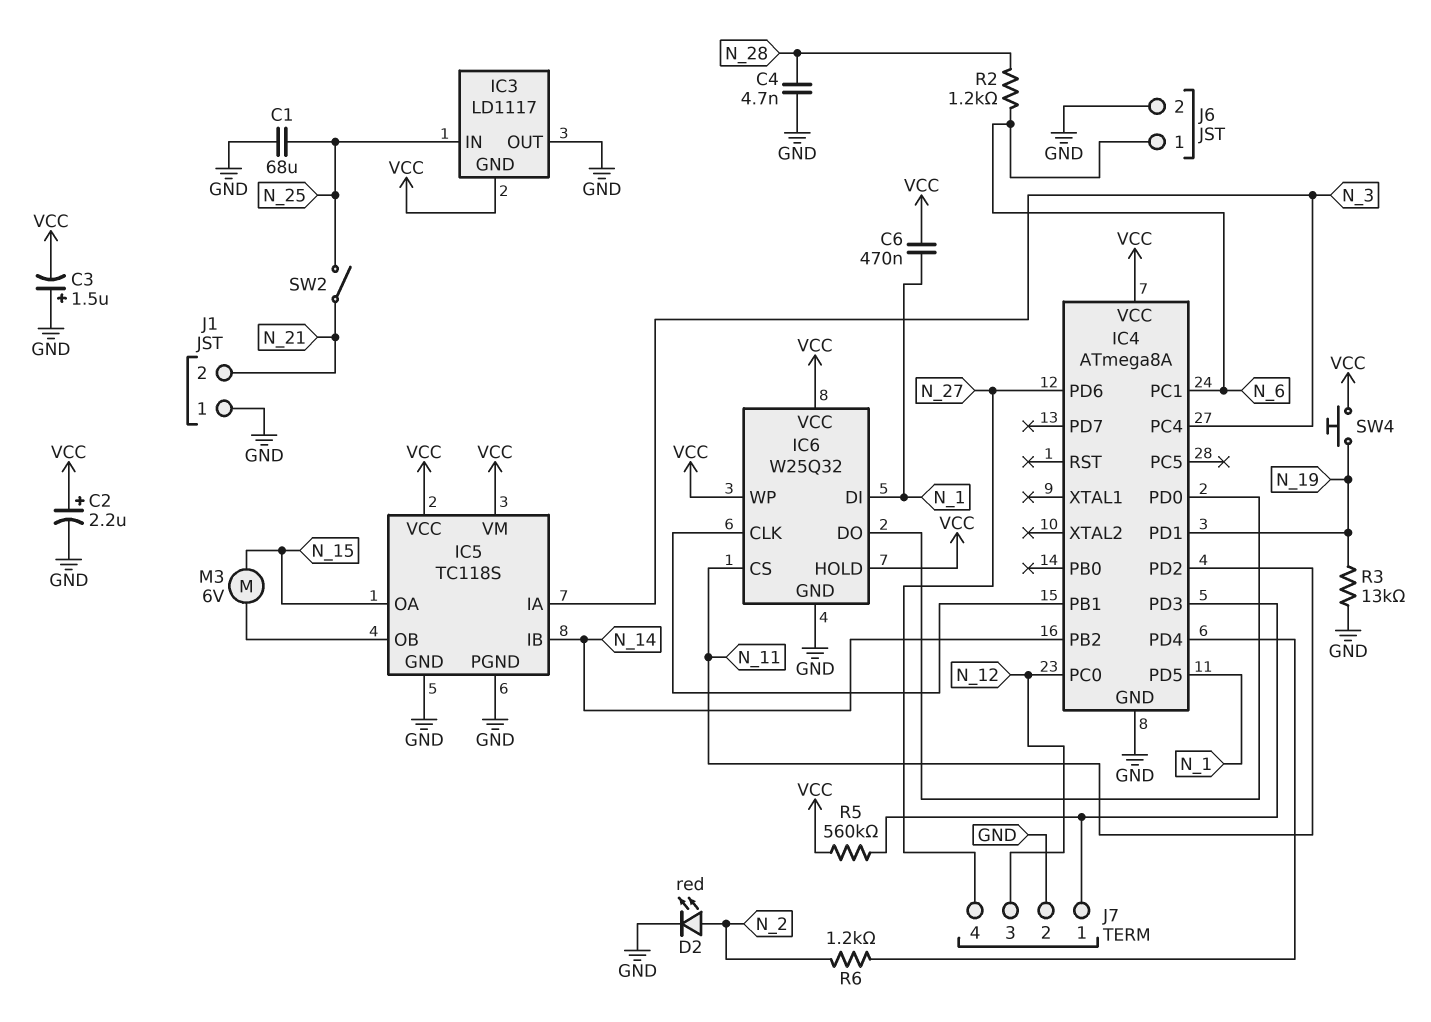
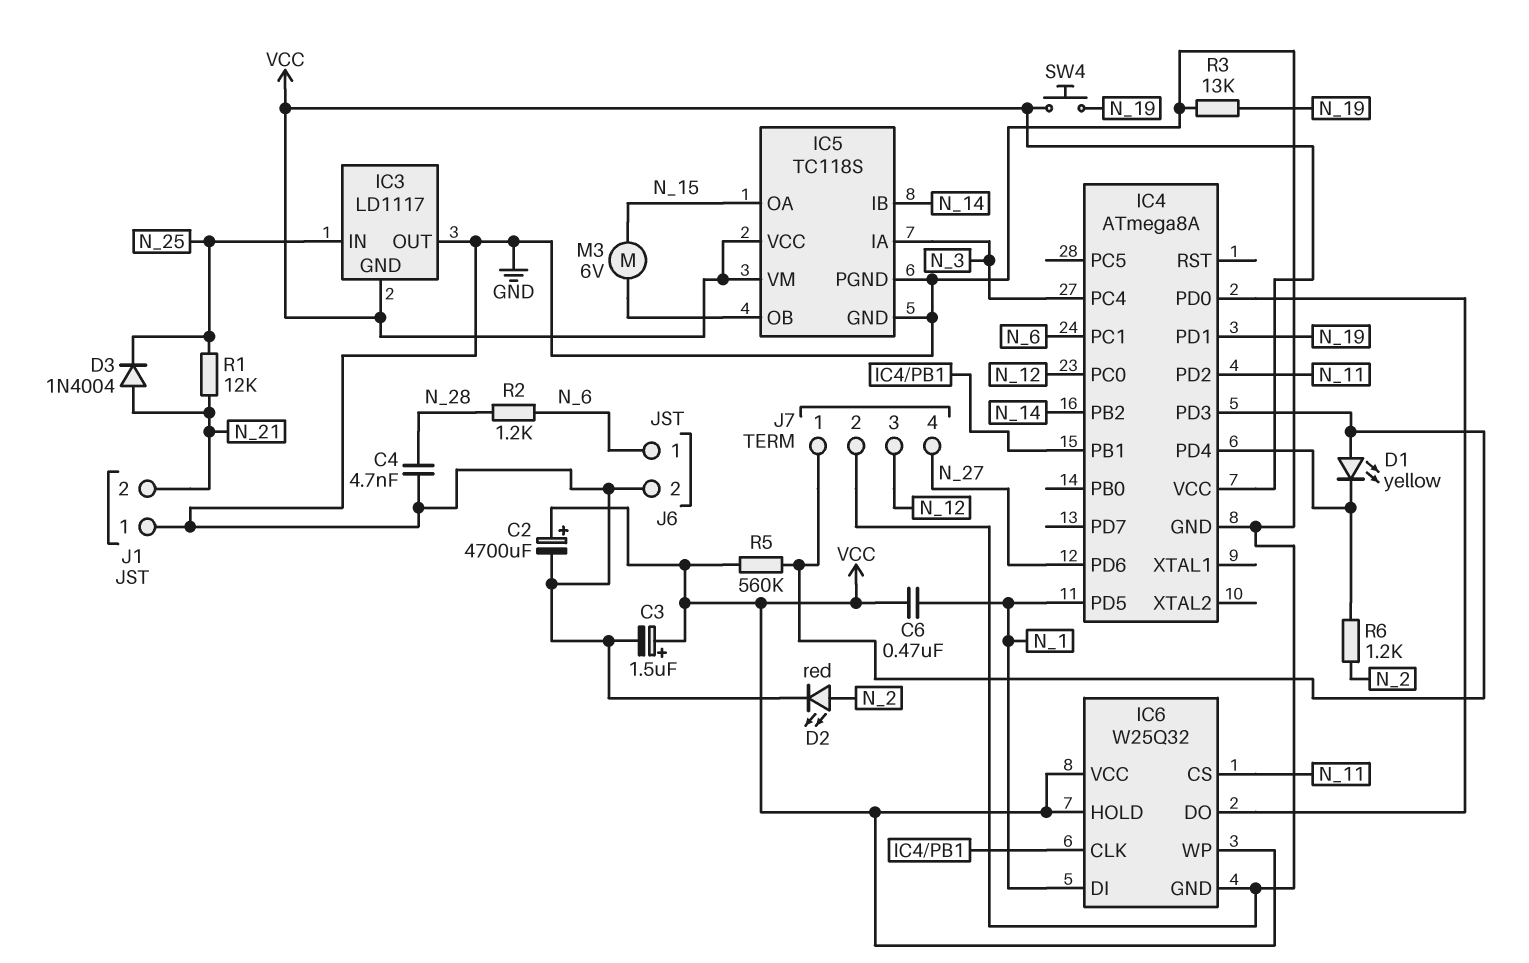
C1: 68uF (GND, N_25) -> none
C2: 2.2uF (plus VCC, minus GND) -> 4700uF (plus VCC, minus GND)
C3: 1.5uF (plus GND, minus VCC) -> 1.5uF (plus VCC, minus GND)
D1: none -> LED yellow (A IC4/PD3, K IC4/PD4)
D3: none -> diode 1N4004 (A N_21, K N_25)
R1: none -> 12k (N_21, N_25)
SW2: switch (N_21, N_25) -> none

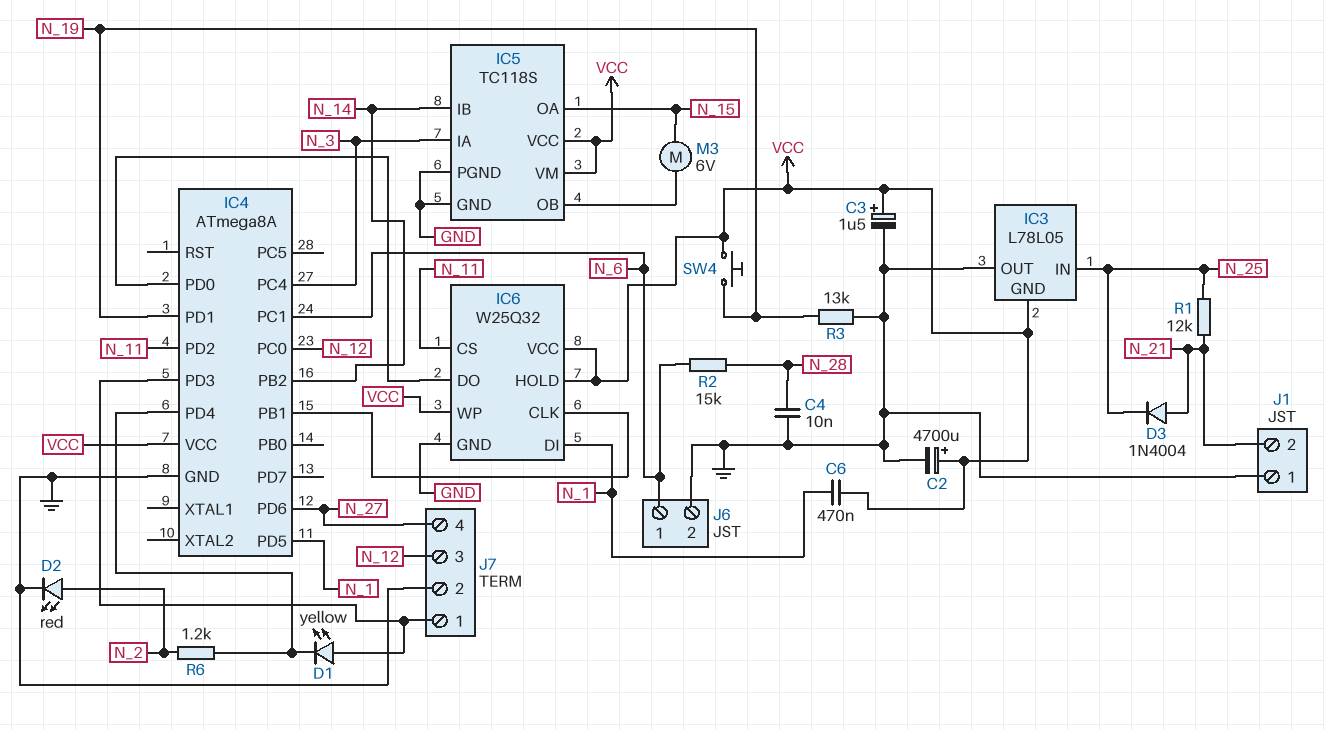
C4: 4.7nF (GND, N_28) -> 10nF (GND, N_28)
IC3: LD1117 -> L78L05
R2: 1.2k (N_6, N_28) -> 15k (N_6, N_28)
R5: 560k (IC4/PD3, VCC) -> none

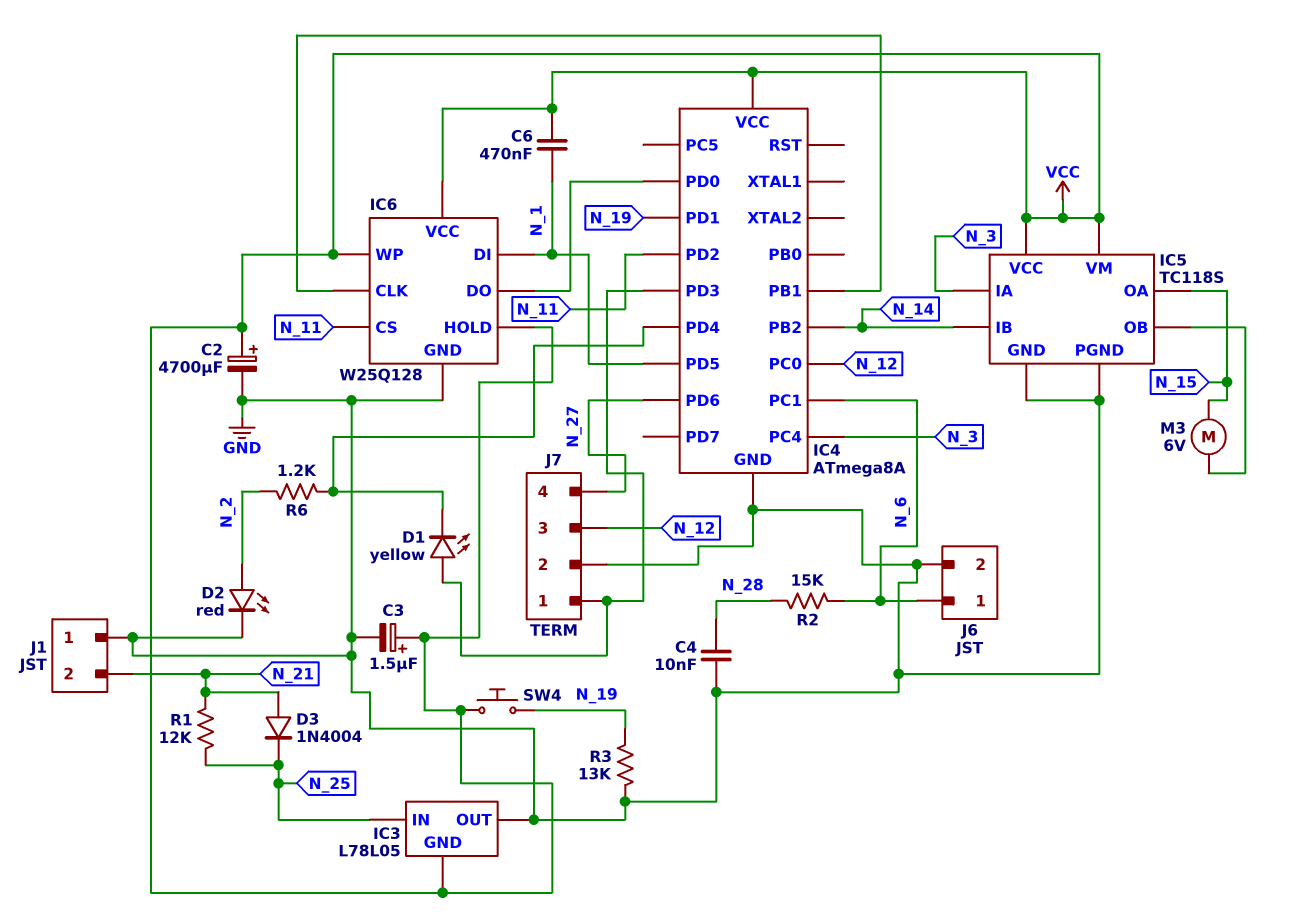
IC6: W25Q32 -> W25Q128

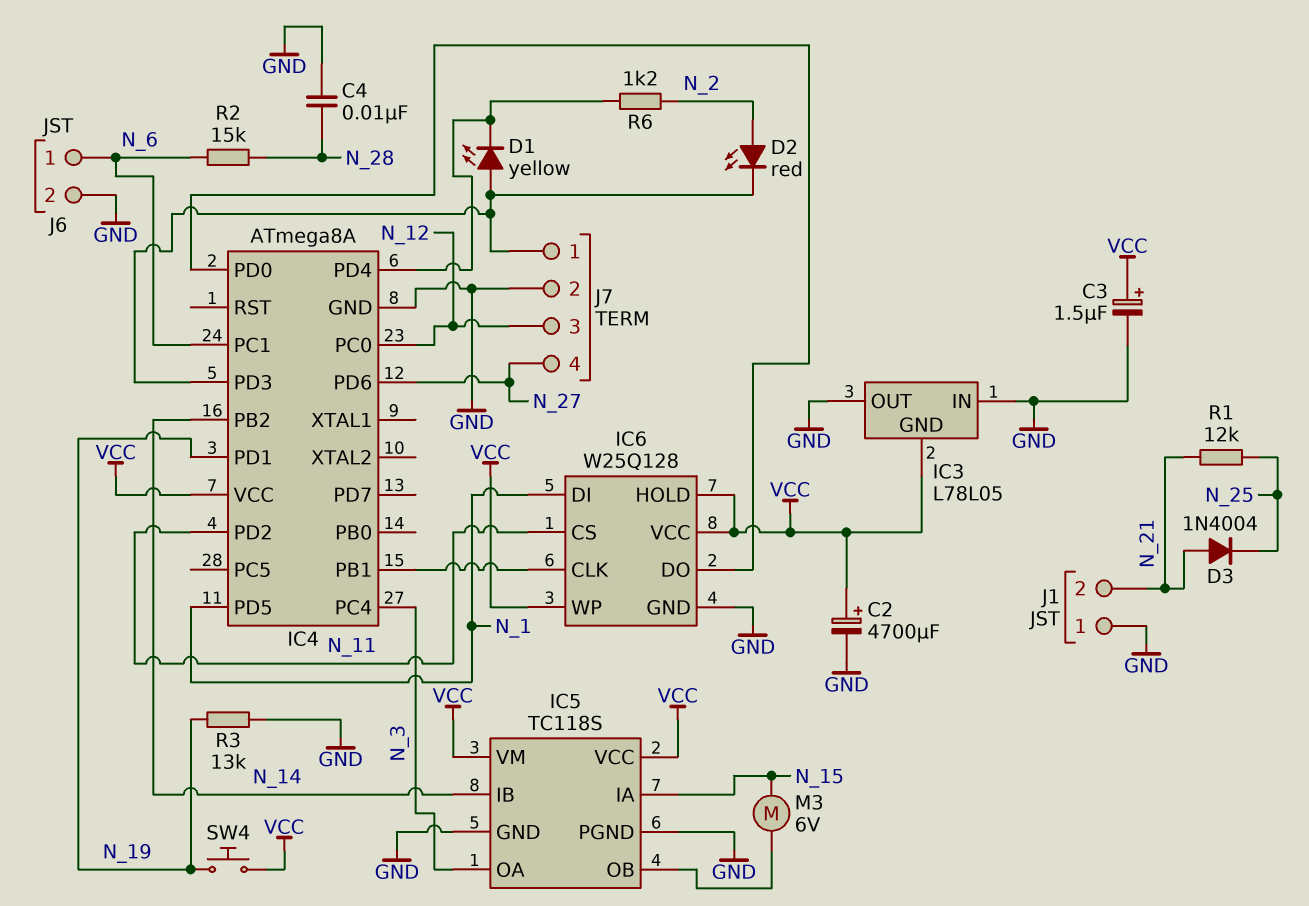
C6: 470nF (N_1, VCC) -> none
D2: LED red (A N_2, K GND) -> LED red (A N_2, K IC4/PD3)
IC3 pin IN: N_25 -> GND
IC5 pin IA: N_3 -> N_15
IC5 pin OA: N_15 -> N_3

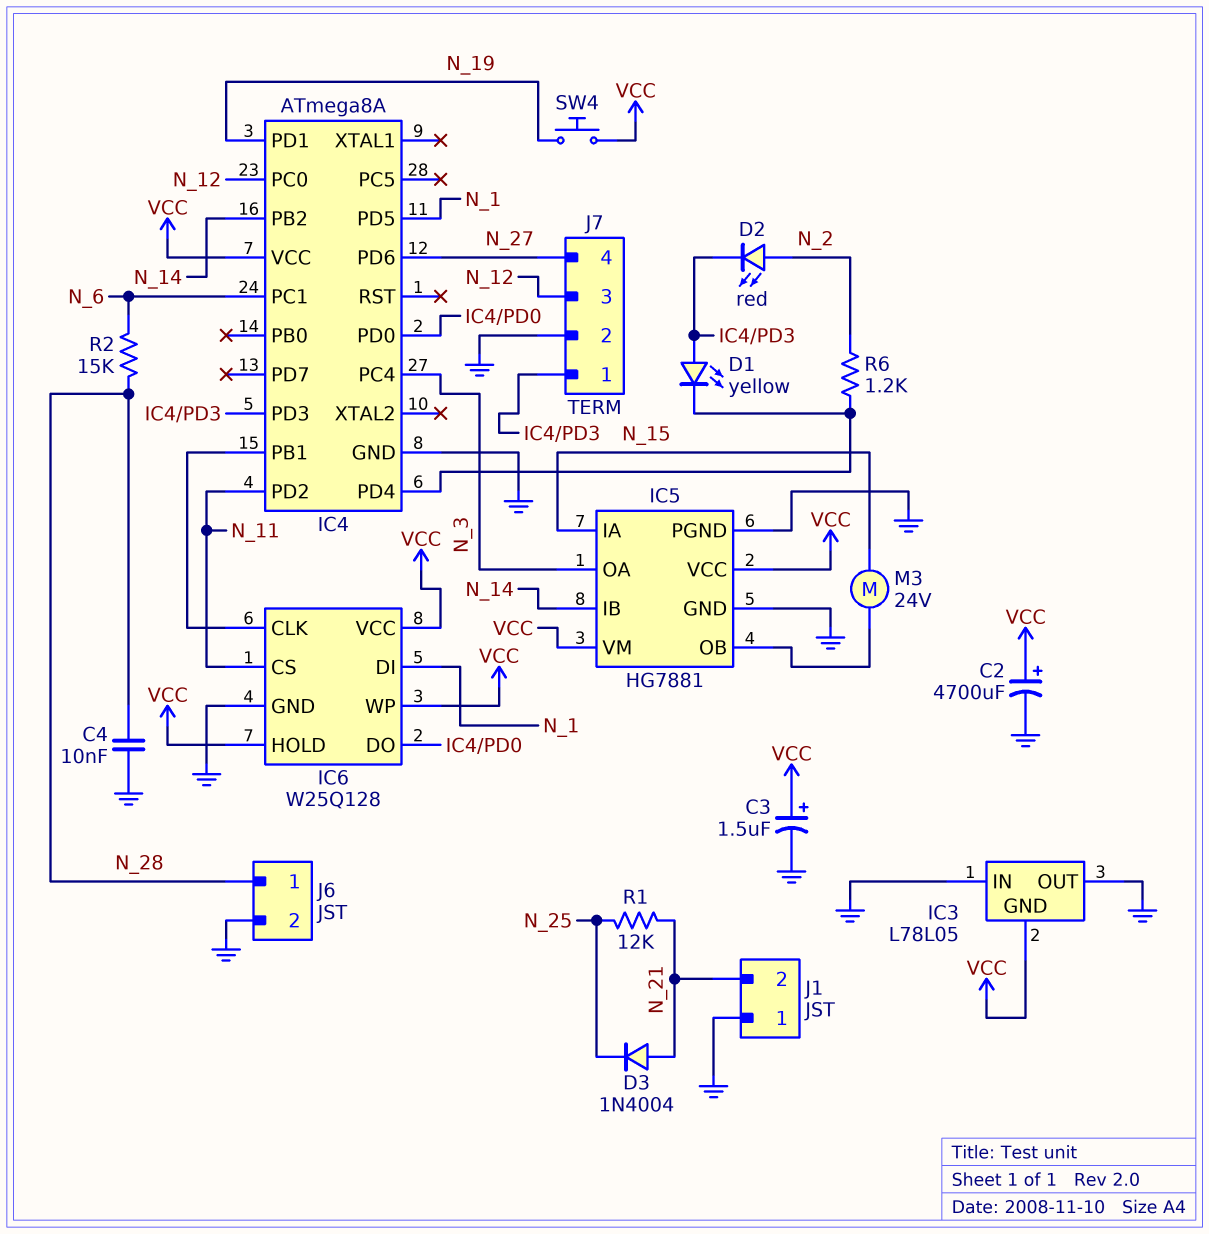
IC5: TC118S -> HG7881
J6 pin 1: N_6 -> N_28
M3: motor 6V (IC5/OB, N_15) -> motor 24V (IC5/OB, N_15)
R3: 13k (GND, N_19) -> none

